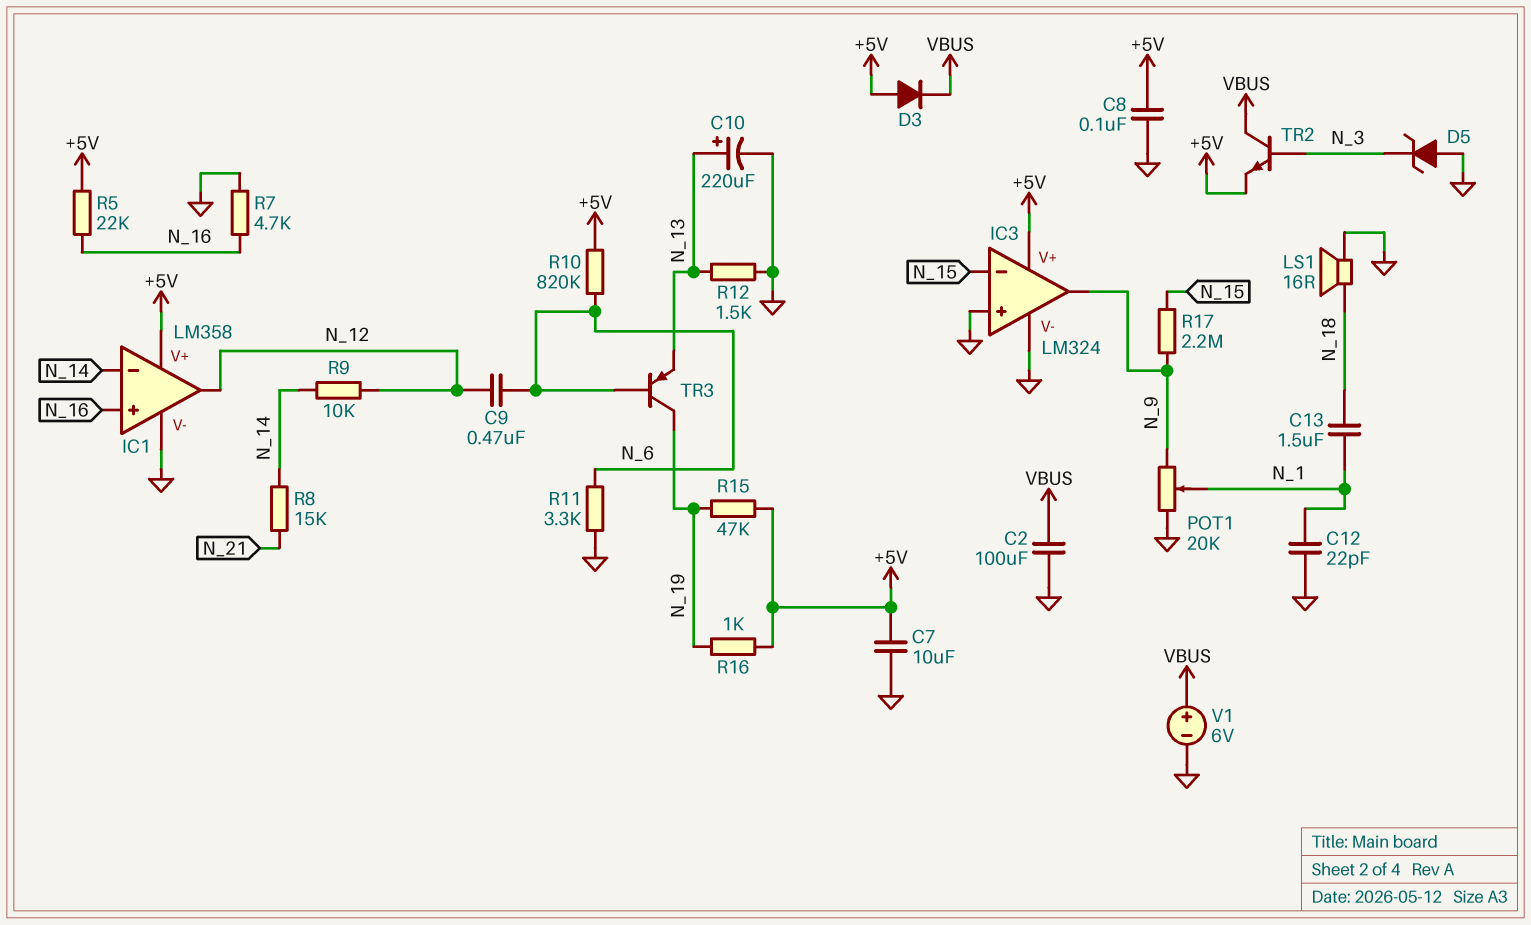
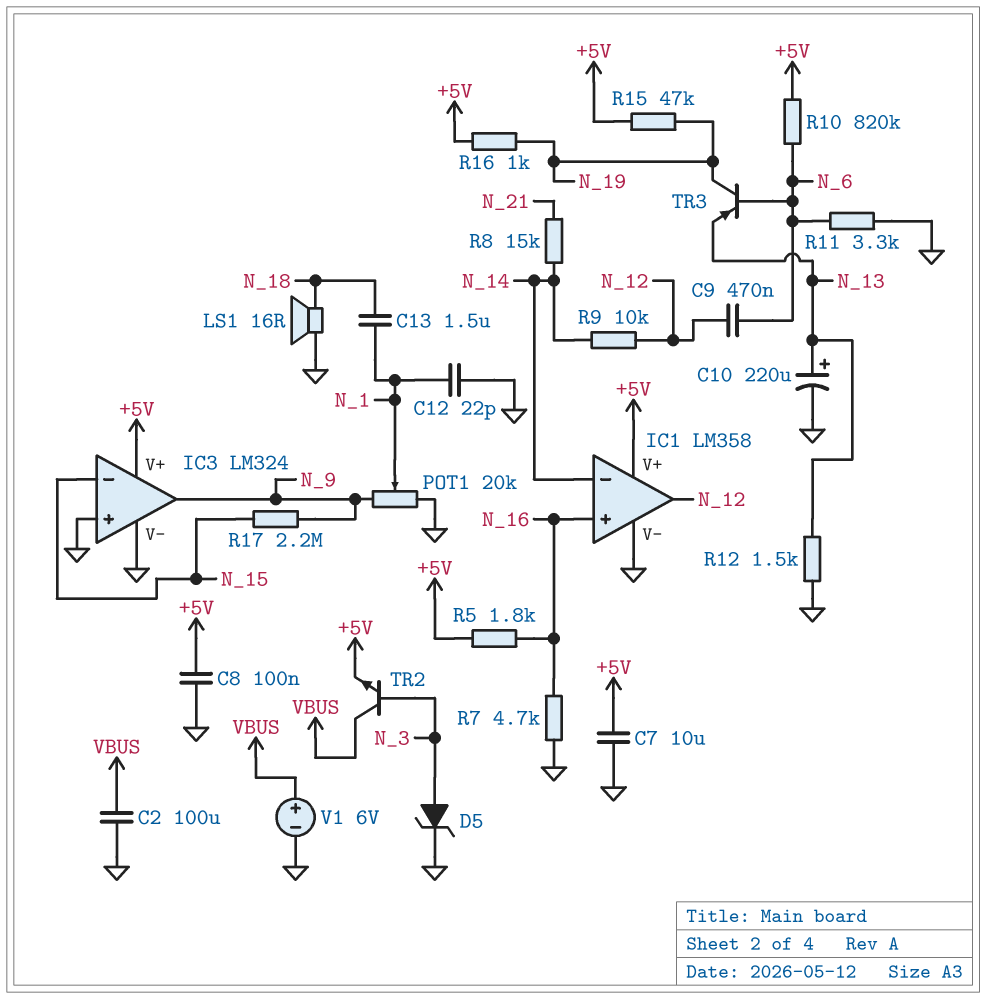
D3: diode (A +5V, K VBUS) -> none
D5: zener (A GND, K N_3) -> zener (A N_3, K GND)
R5: 22k (+5V, N_16) -> 1.8k (+5V, N_16)

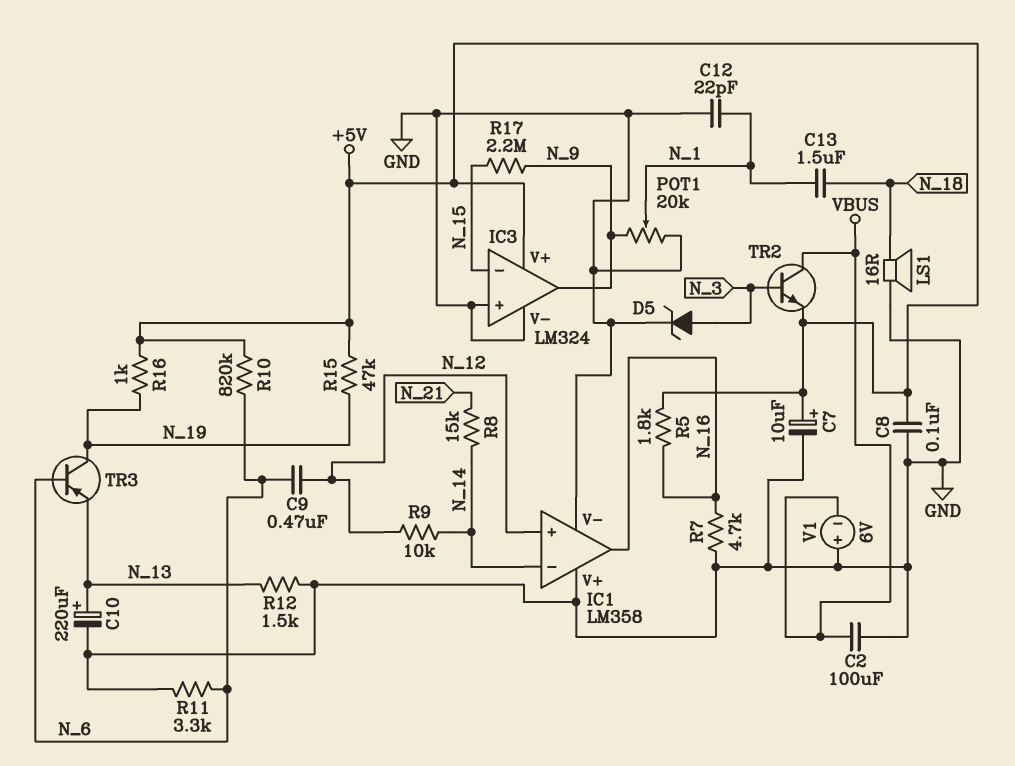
C7: 10uF (+5V, GND) -> 10uF (plus +5V, minus GND)
IC1 pin V+: +5V -> GND
IC1 pin in+: N_16 -> N_12
IC1 pin out: N_12 -> N_16
V1: 6V (plus VBUS, minus GND) -> 6V (plus GND, minus VBUS)

